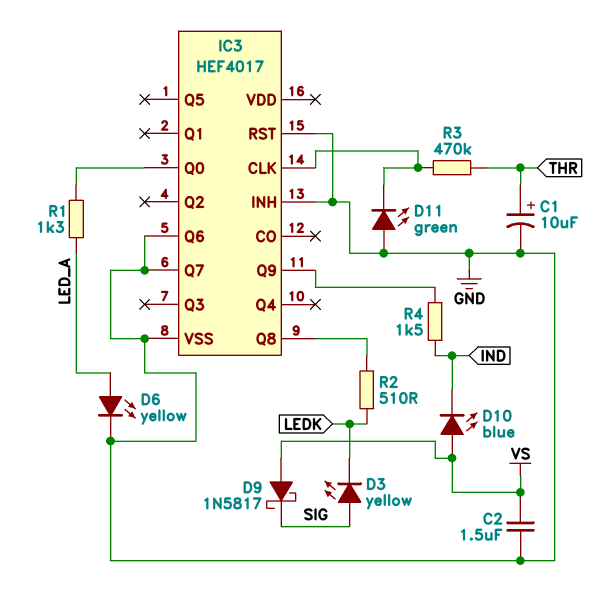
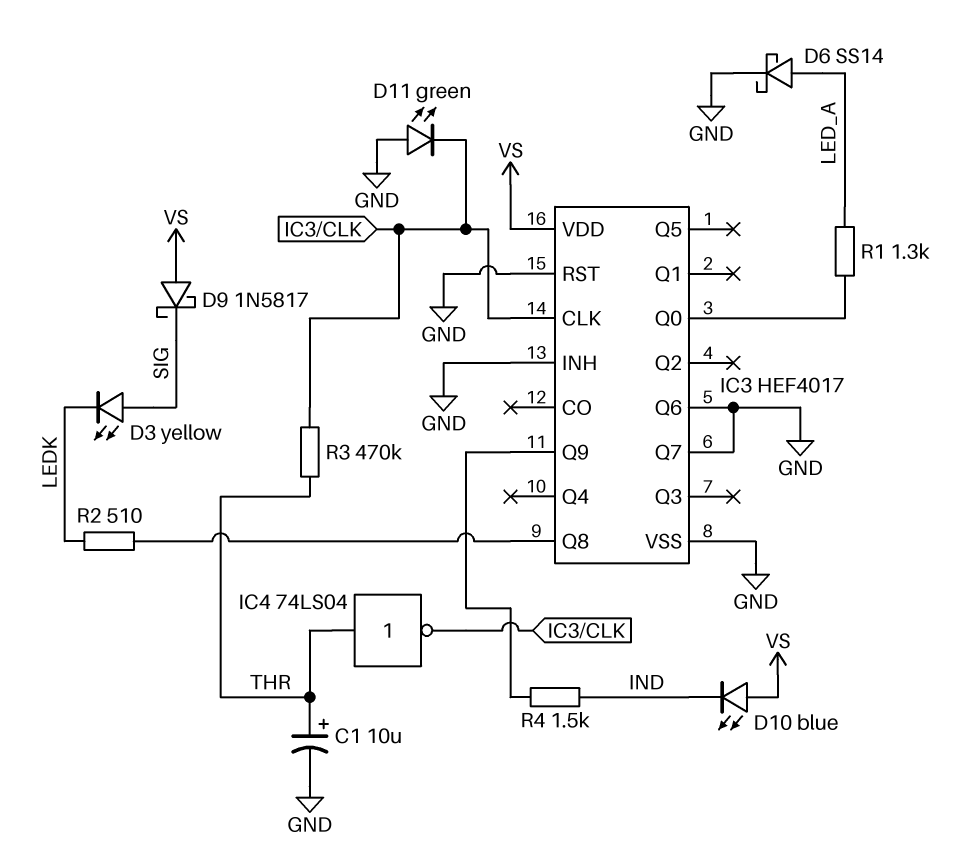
C2: 1.5uF (GND, VS) -> none
D6: LED yellow (A LED_A, K GND) -> schottky SS14 (A LED_A, K GND)
IC3 pin VDD: none -> VS
IC4: none -> NOT 74LS04 (in THR, out IC3/CLK)

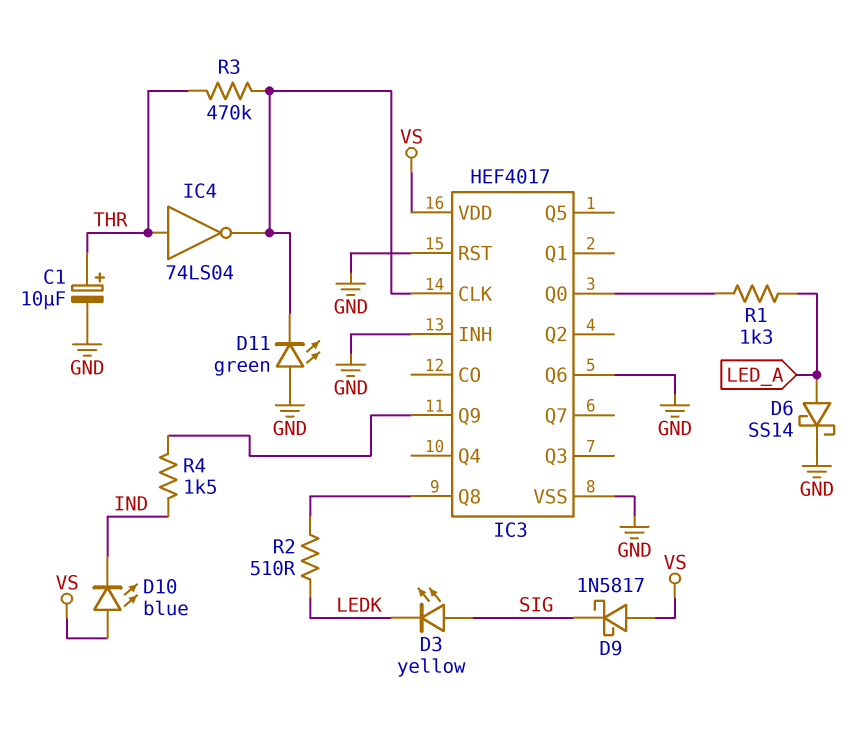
IC3 pin Q7: GND -> none

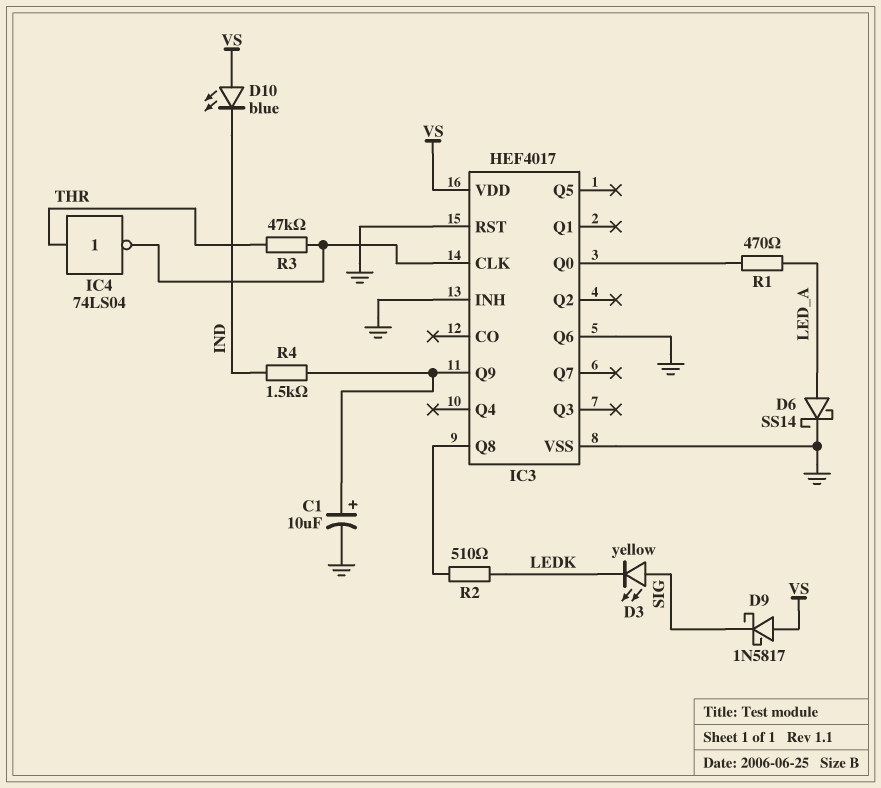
C1: 10uF (plus THR, minus GND) -> 10uF (plus IC3/Q9, minus GND)
D11: LED green (A GND, K IC3/CLK) -> none
R1: 1.3k (IC3/Q0, LED_A) -> 470 (IC3/Q0, LED_A)
R3: 470k (IC3/CLK, THR) -> 47k (IC3/CLK, THR)

